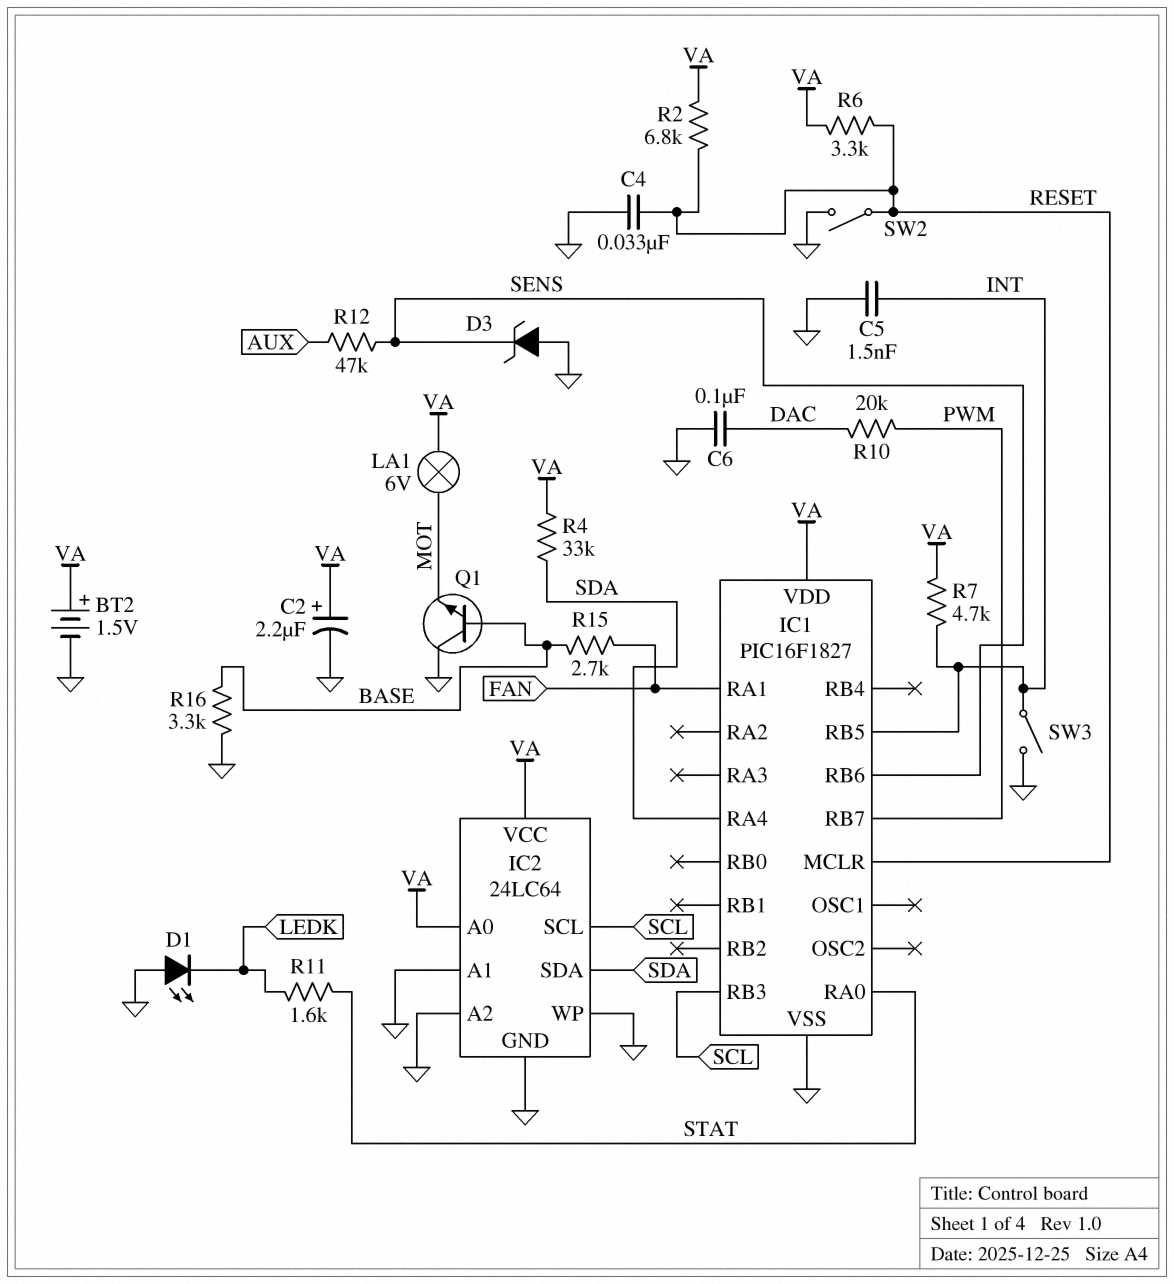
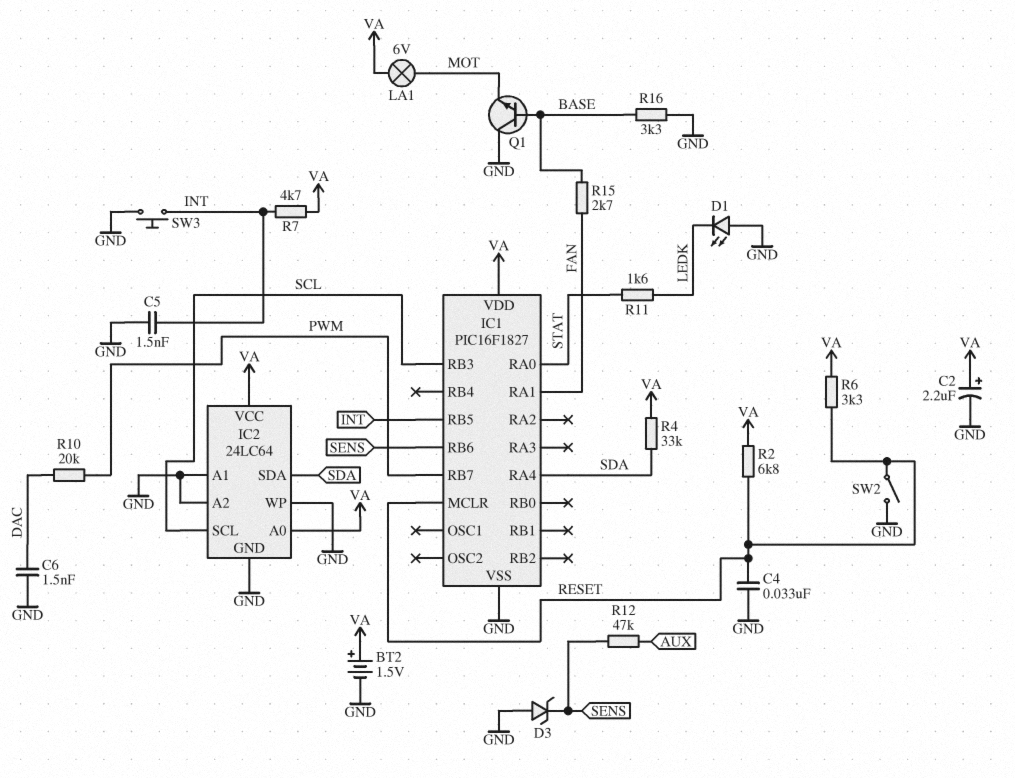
C6: 100nF (DAC, GND) -> 1.5nF (DAC, GND)
SW3: switch (GND, INT) -> button (GND, INT)

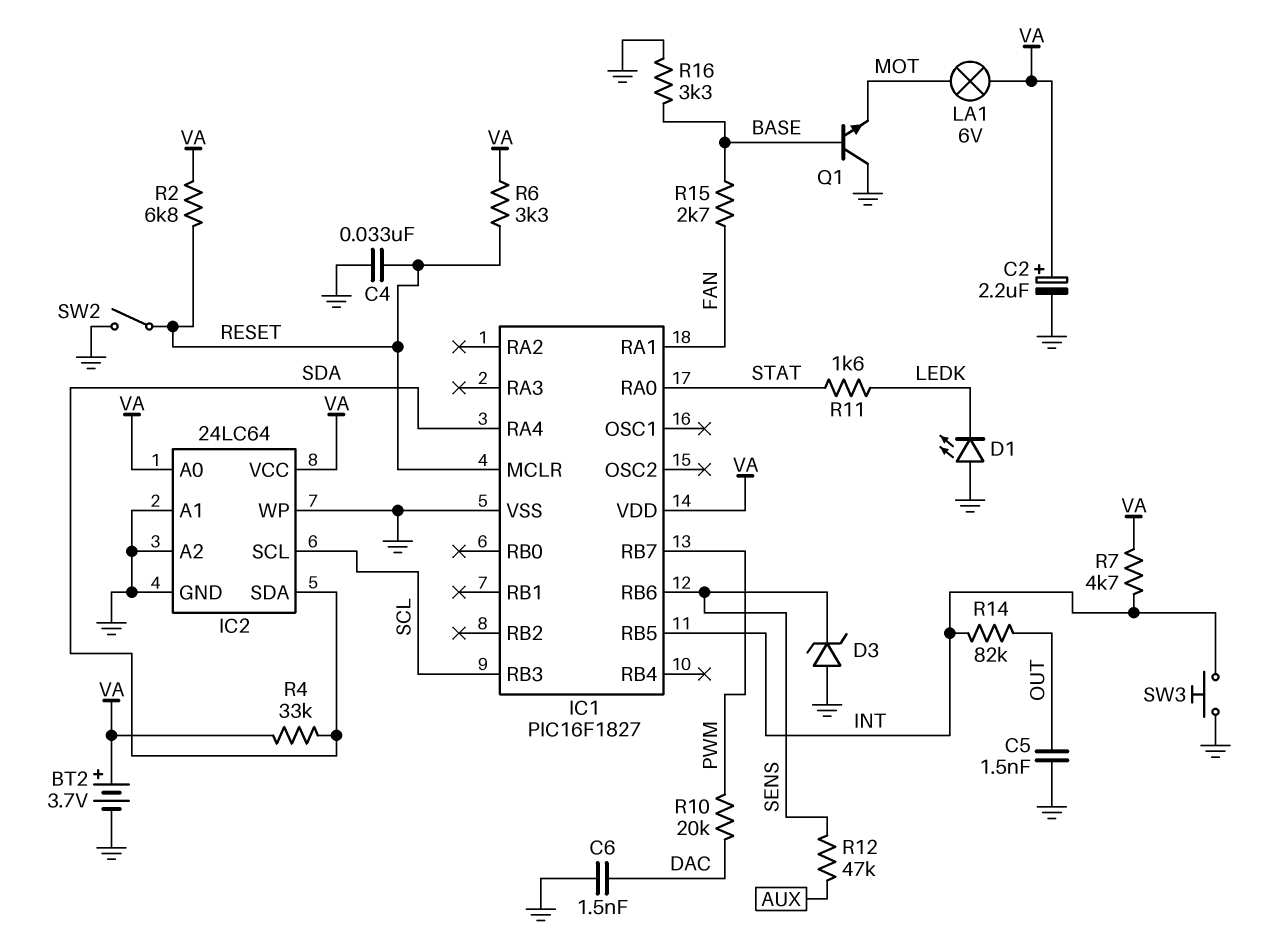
BT2: 1.5V (plus VA, minus GND) -> 3.7V (plus VA, minus GND)
C5: 1.5nF (GND, INT) -> 1.5nF (GND, OUT)
R14: none -> 82k (INT, OUT)

